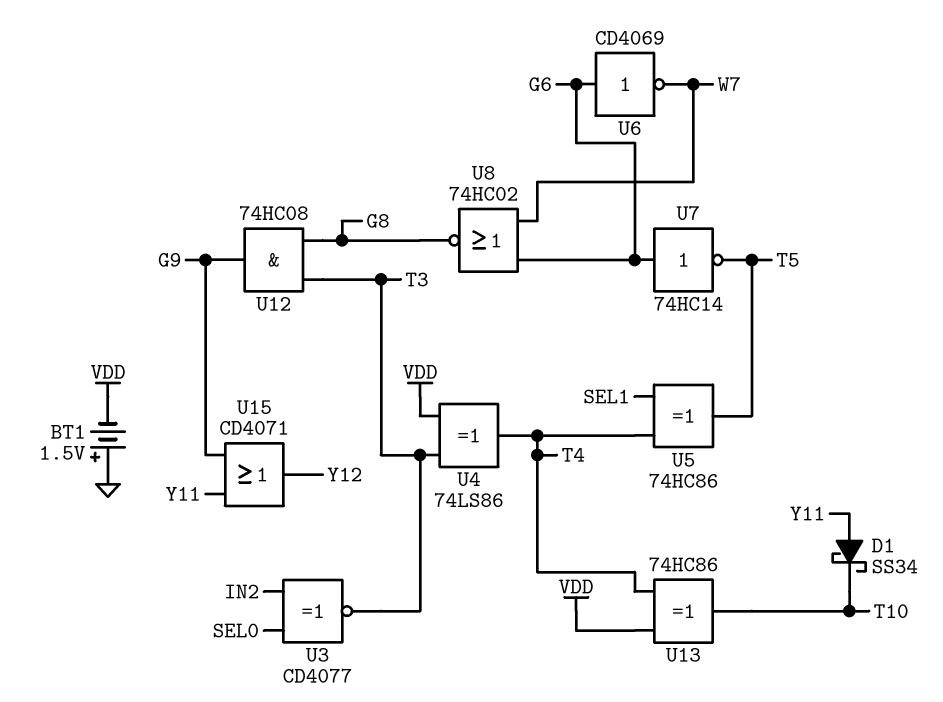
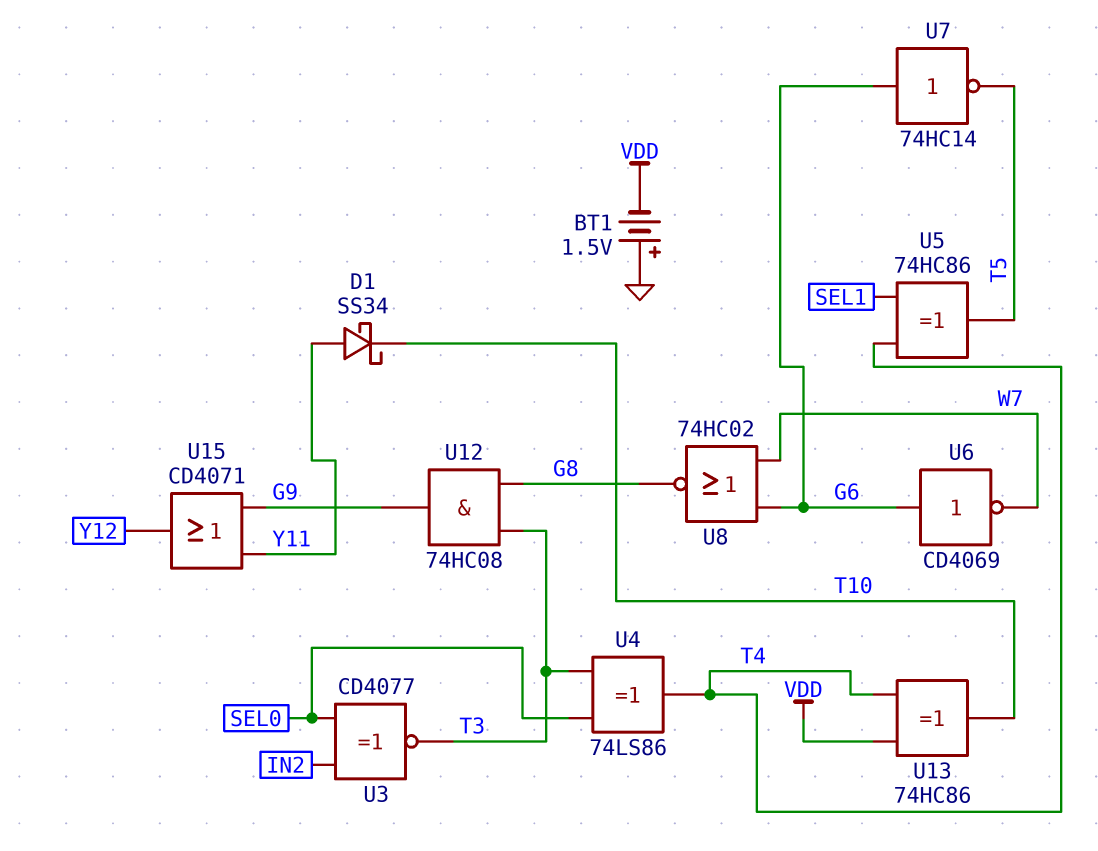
U4: XOR 74LS86 (in T3, in VDD, out T4) -> XOR 74LS86 (in SEL0, in T3, out T4)

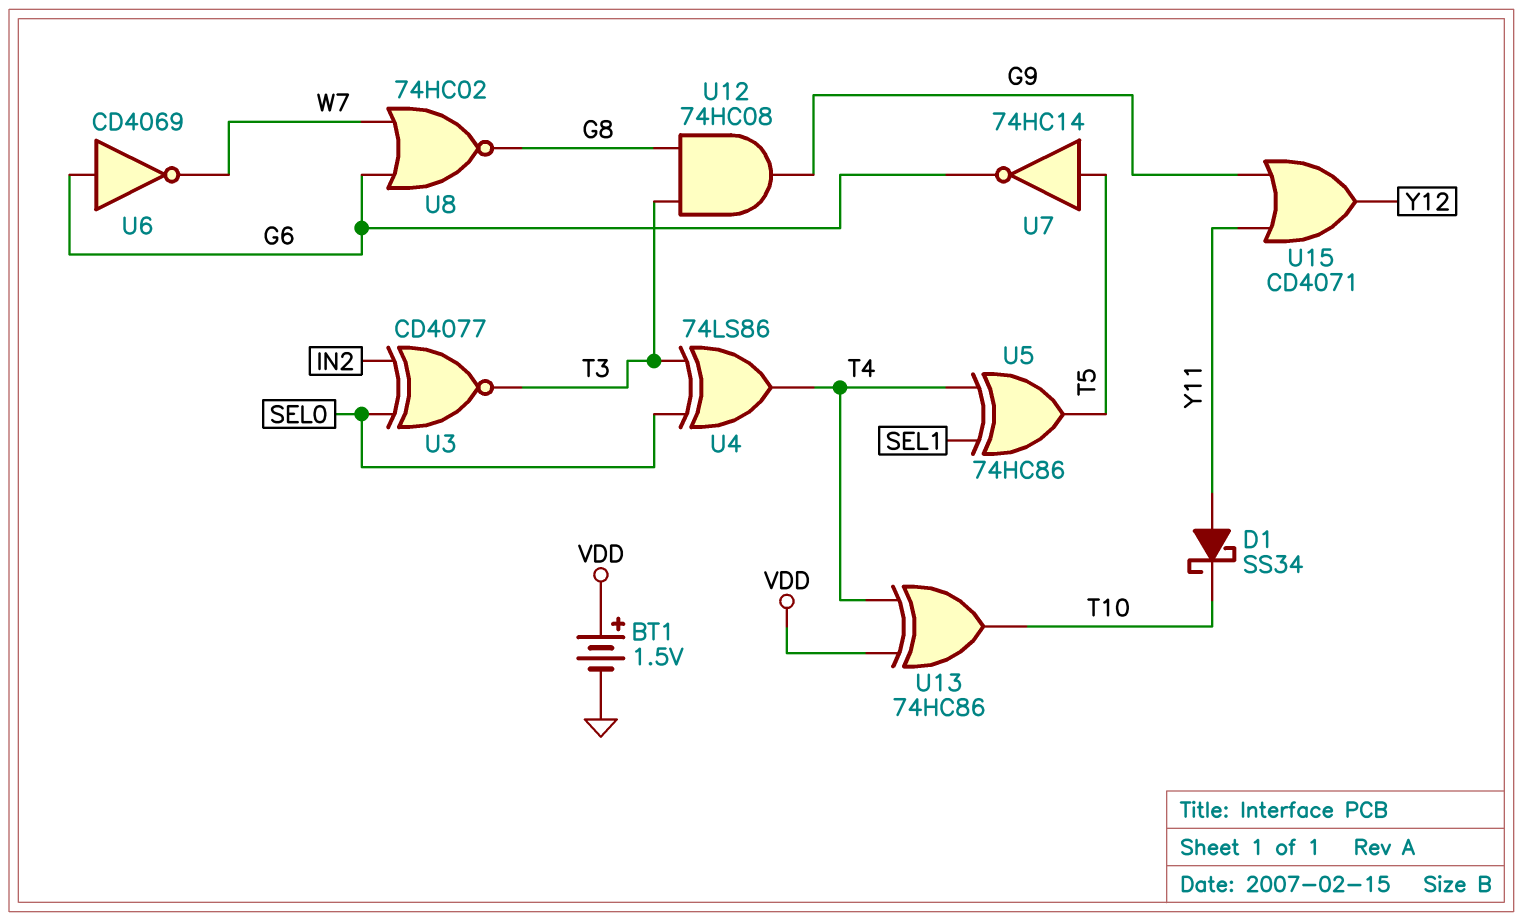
BT1: 1.5V (plus GND, minus VDD) -> 1.5V (plus VDD, minus GND)
U7: NOT 74HC14 (in G6, out T5) -> NOT 74HC14 (in T5, out G6)

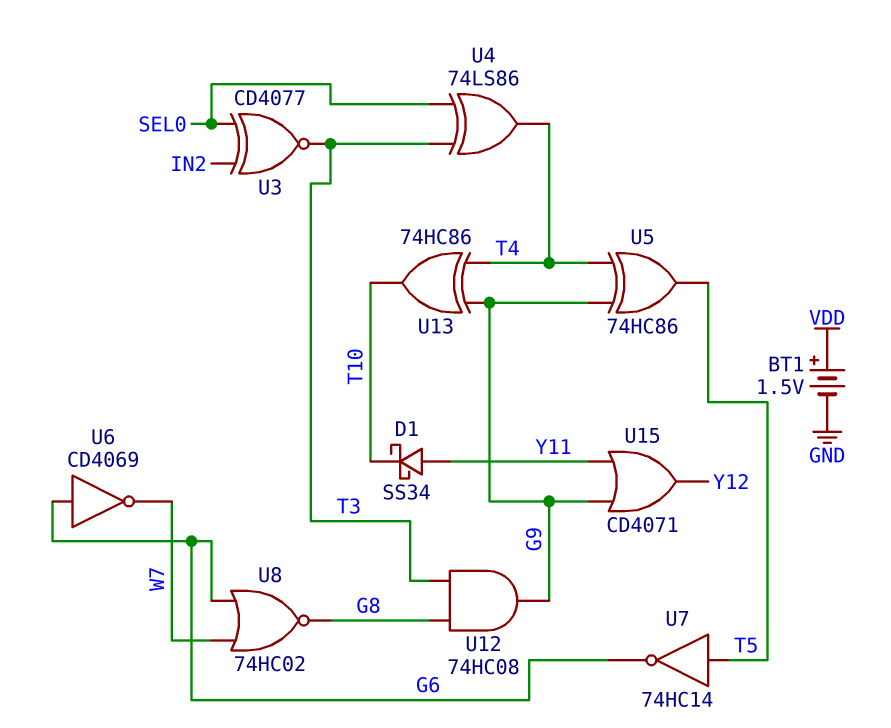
U5: XOR 74HC86 (in SEL1, in T4, out T5) -> XOR 74HC86 (in G9, in T4, out T5)
U13: XOR 74HC86 (in T4, in VDD, out T10) -> XOR 74HC86 (in G9, in T4, out T10)

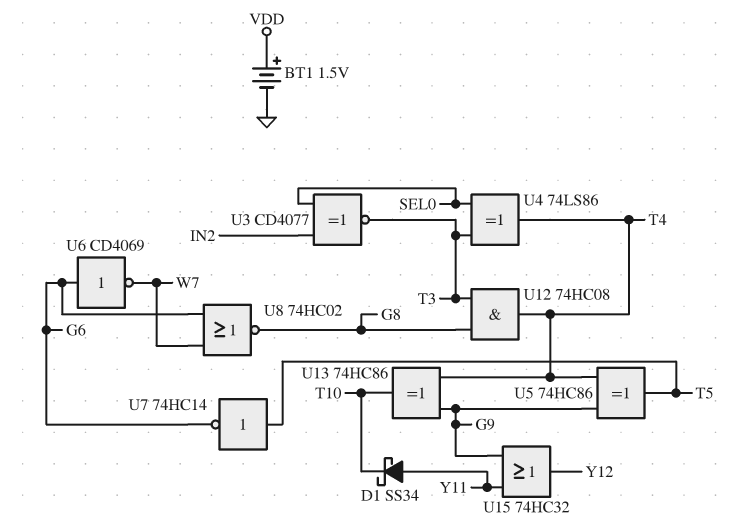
U12: AND 74HC08 (in G8, in T3, out G9) -> AND 74HC08 (in G8, in T3, out T4)
U15: OR CD4071 (in G9, in Y11, out Y12) -> OR 74HC32 (in G9, in Y11, out Y12)

